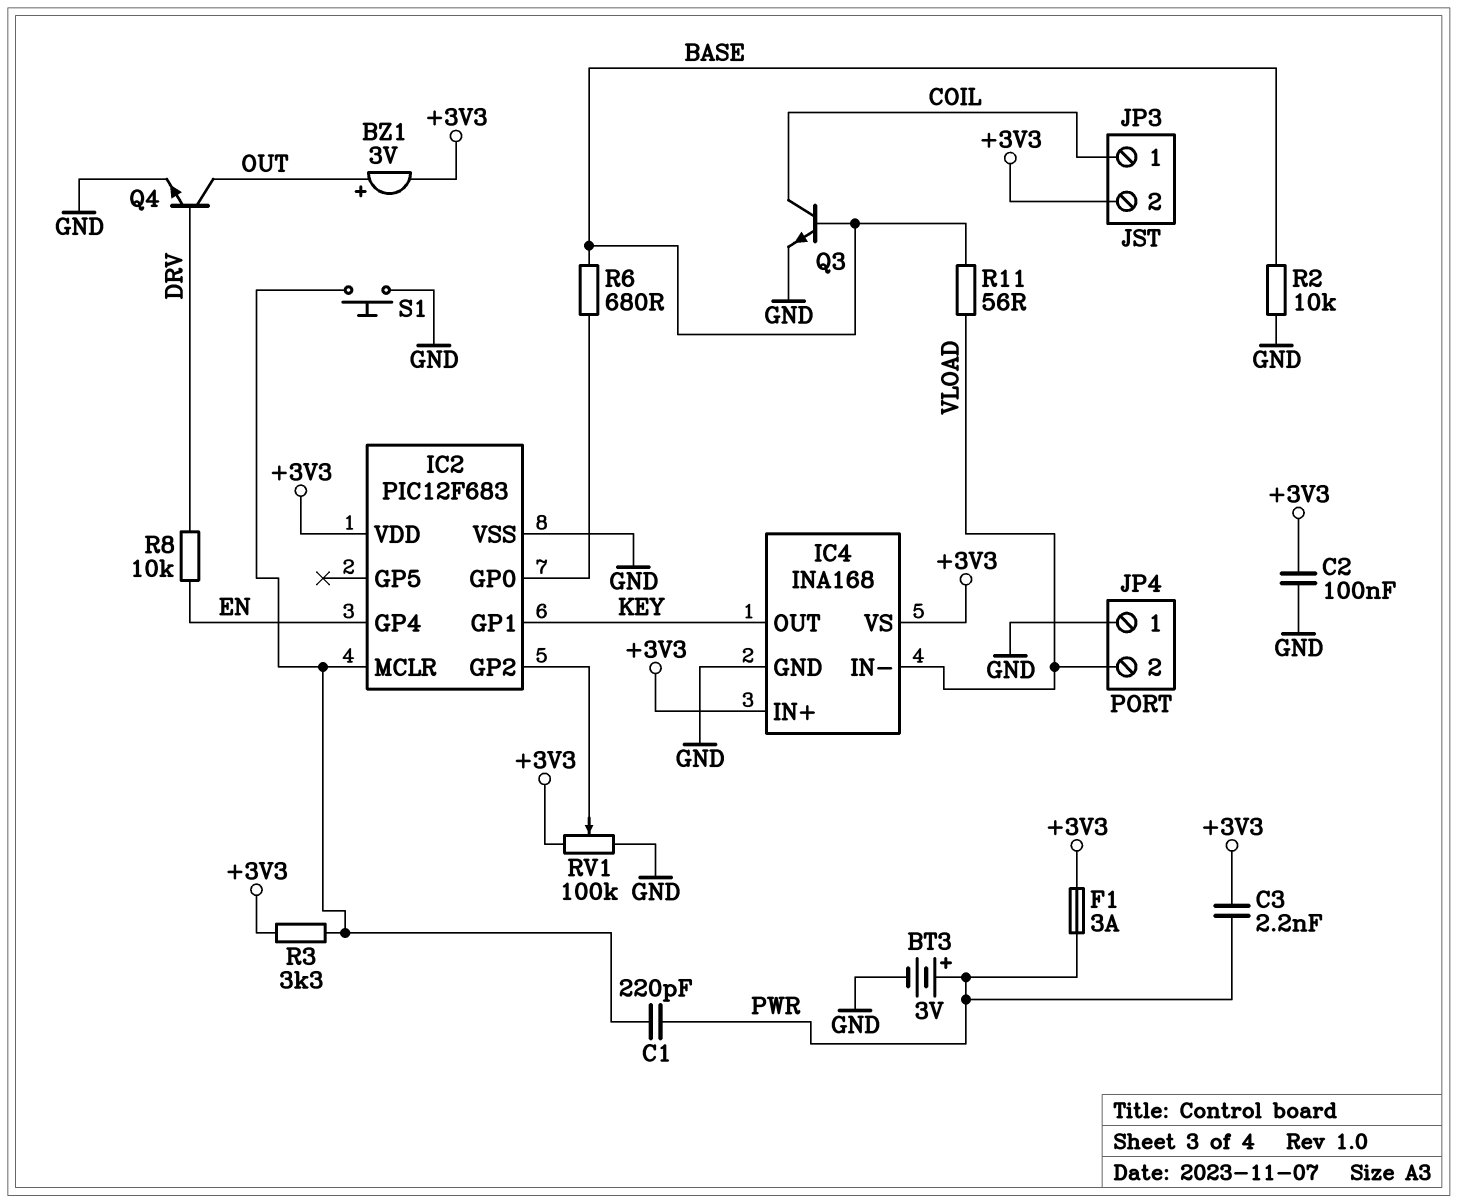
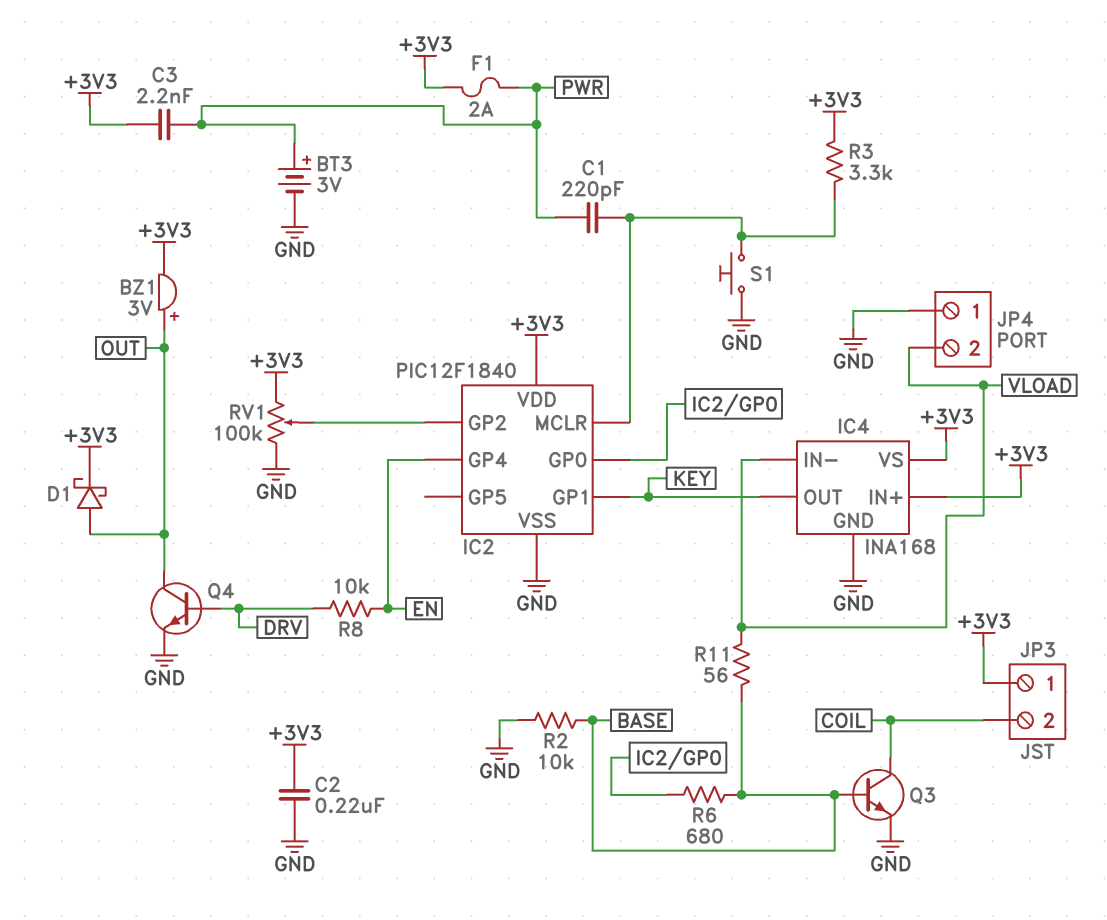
C2: 100nF (+3V3, GND) -> 220nF (+3V3, GND)
D1: none -> schottky (A OUT, K +3V3)
F1: 3A (+3V3, PWR) -> 2A (+3V3, PWR)
IC2: PIC12F683 -> PIC12F1840
JP3 pin 1: COIL -> +3V3
JP3 pin 2: +3V3 -> COIL

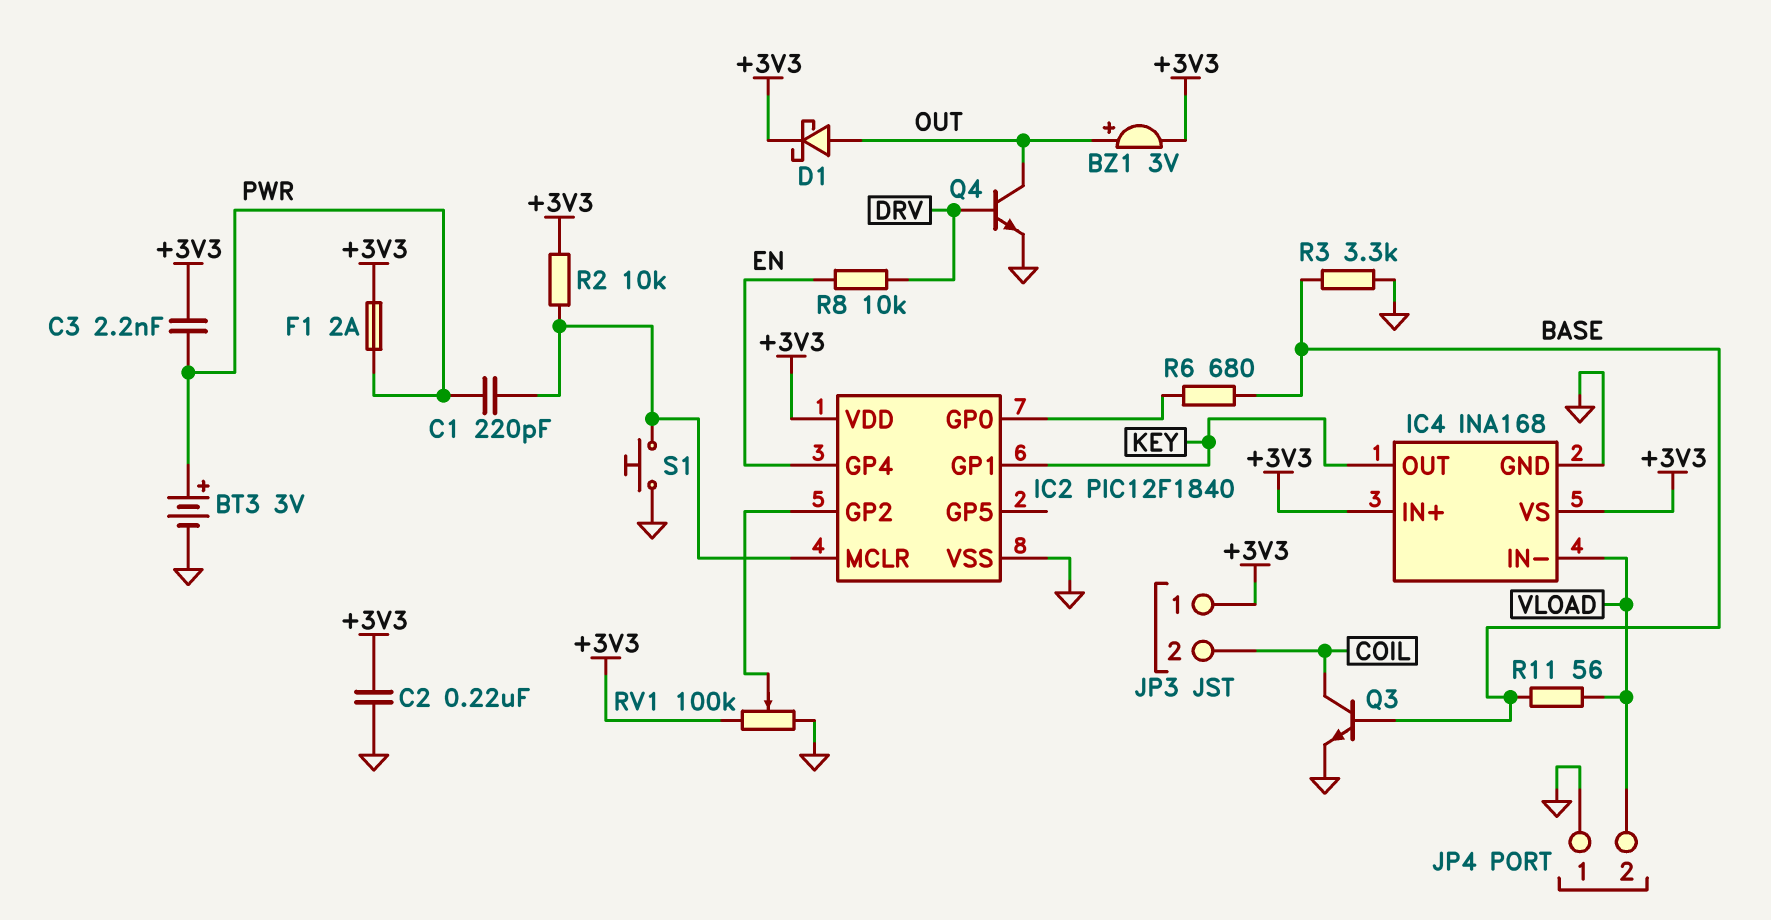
R2: 10k (BASE, GND) -> 10k (+3V3, IC2/MCLR)
R3: 3.3k (+3V3, IC2/MCLR) -> 3.3k (BASE, GND)

